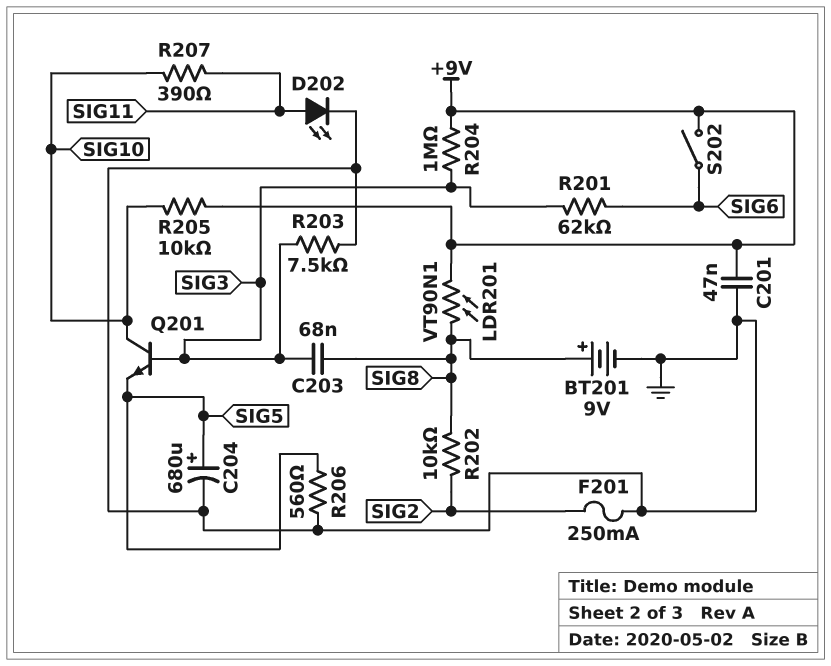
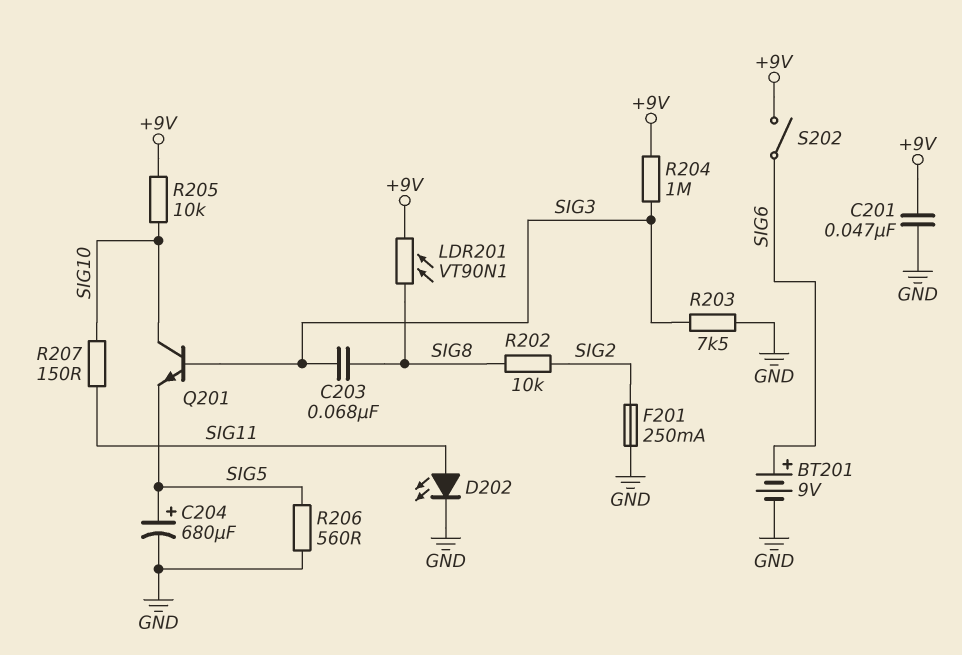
BT201: 9V (plus SIG8, minus GND) -> 9V (plus SIG6, minus GND)
R201: 62k (SIG3, SIG6) -> none
R207: 390 (SIG10, SIG11) -> 150 (SIG10, SIG11)

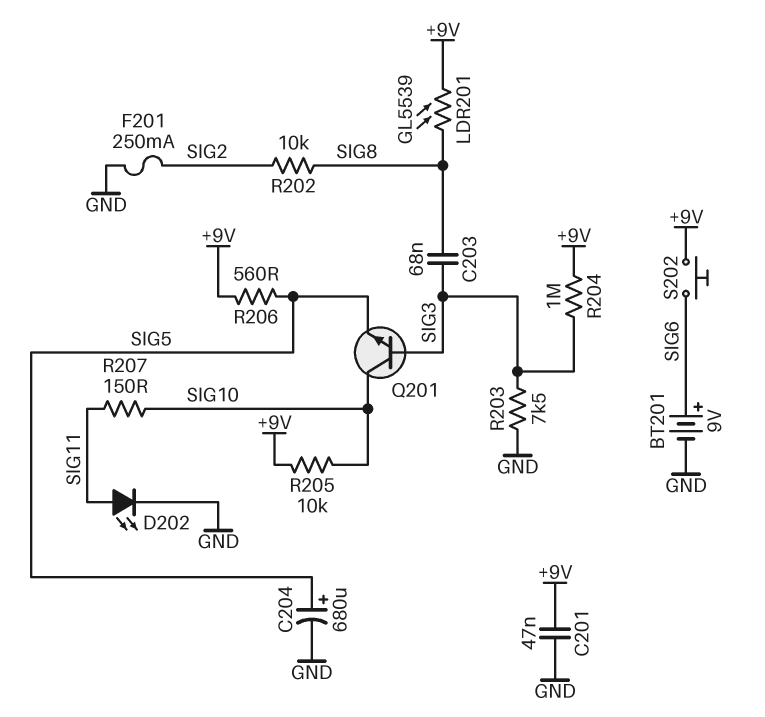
LDR201: VT90N1 (+9V, SIG8) -> GL5539 (+9V, SIG8)
R206: 560 (GND, SIG5) -> 560 (+9V, SIG5)
S202: switch (+9V, SIG6) -> button (+9V, SIG6)

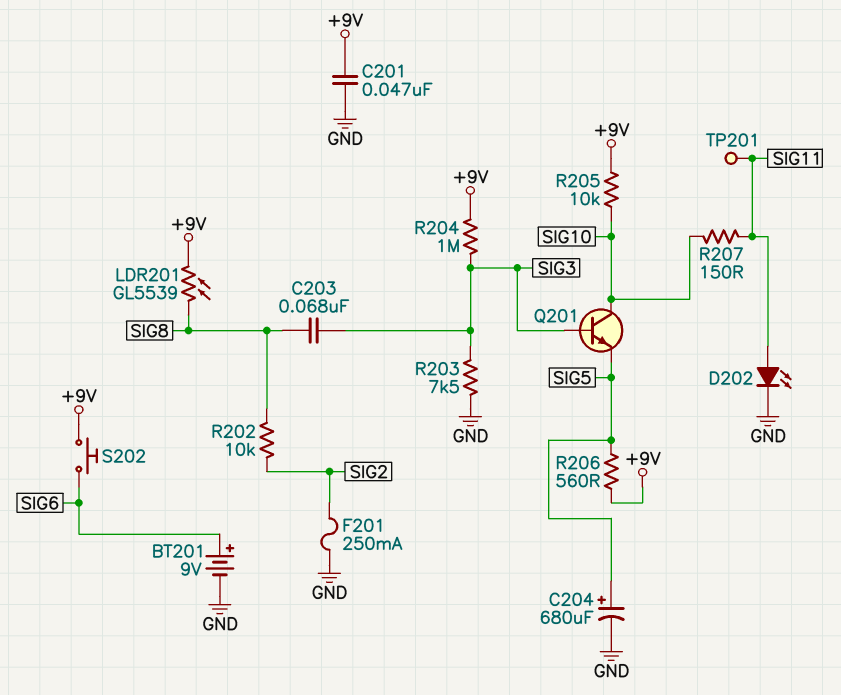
TP201: none -> test point (SIG11)

